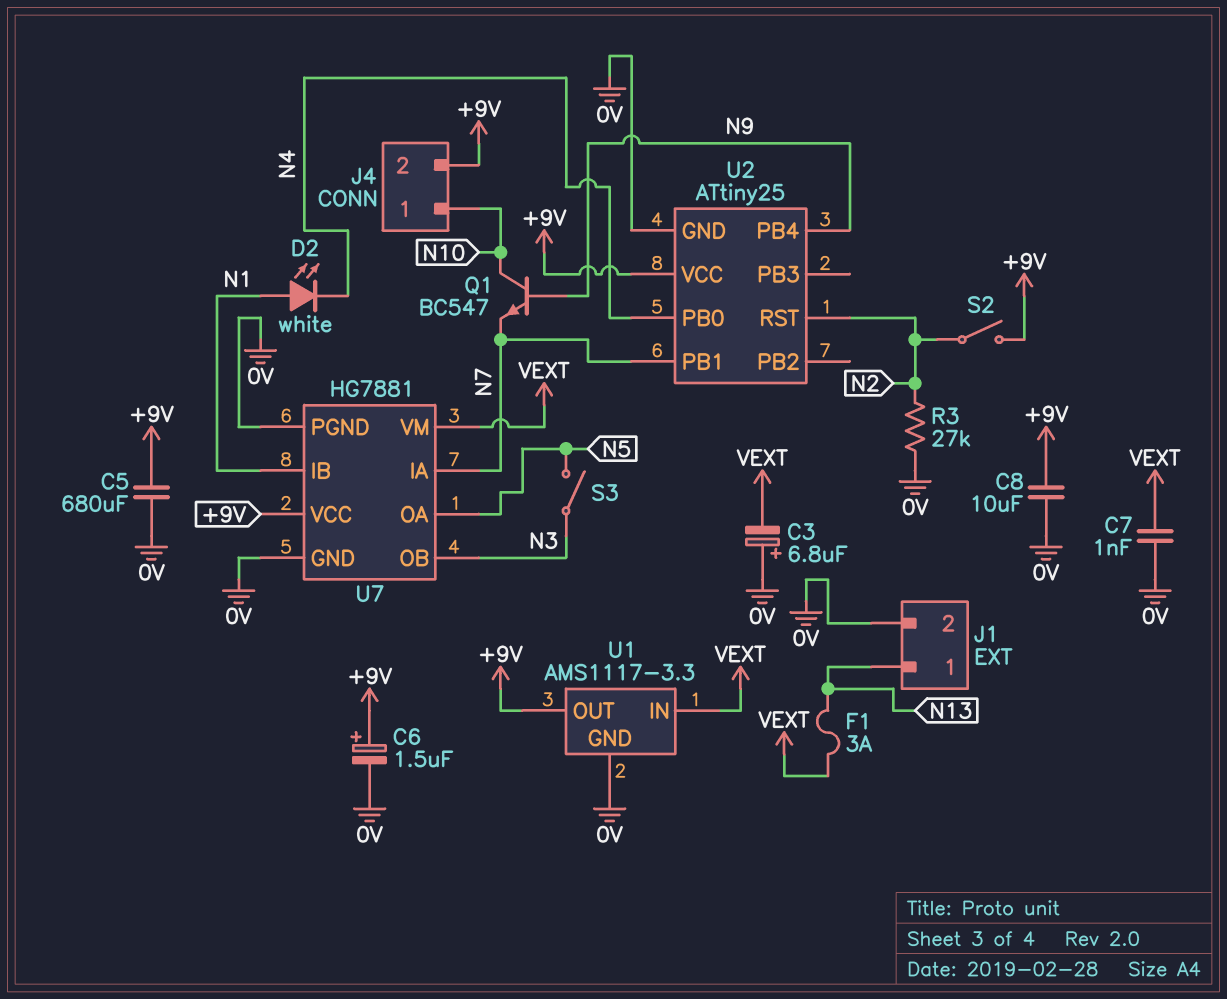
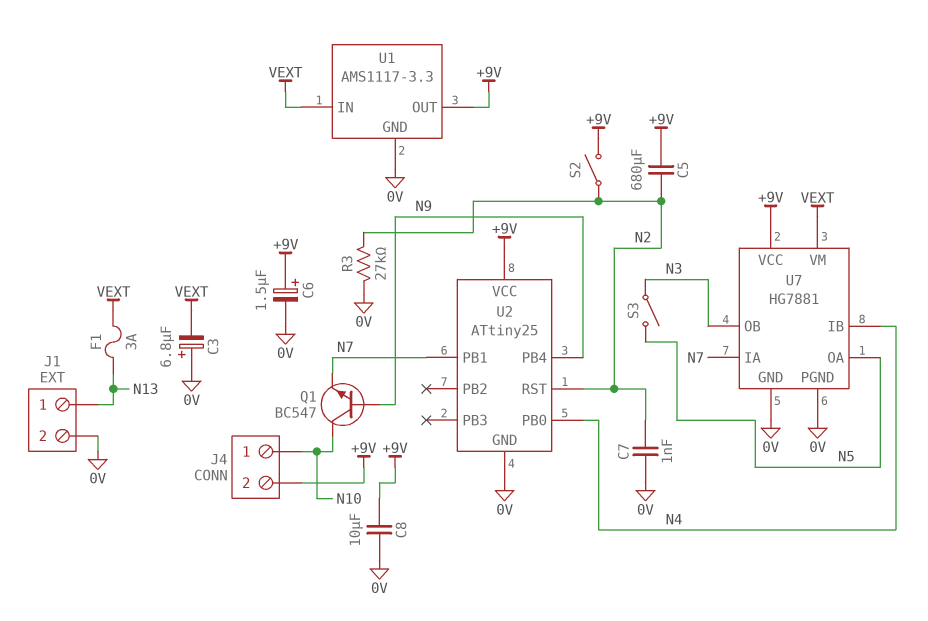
C5: 680uF (+9V, 0V) -> 680uF (+9V, N2)
C7: 1nF (0V, VEXT) -> 1nF (0V, N2)
D2: LED white (A N1, K N4) -> none
U7 pin IB: N1 -> N4

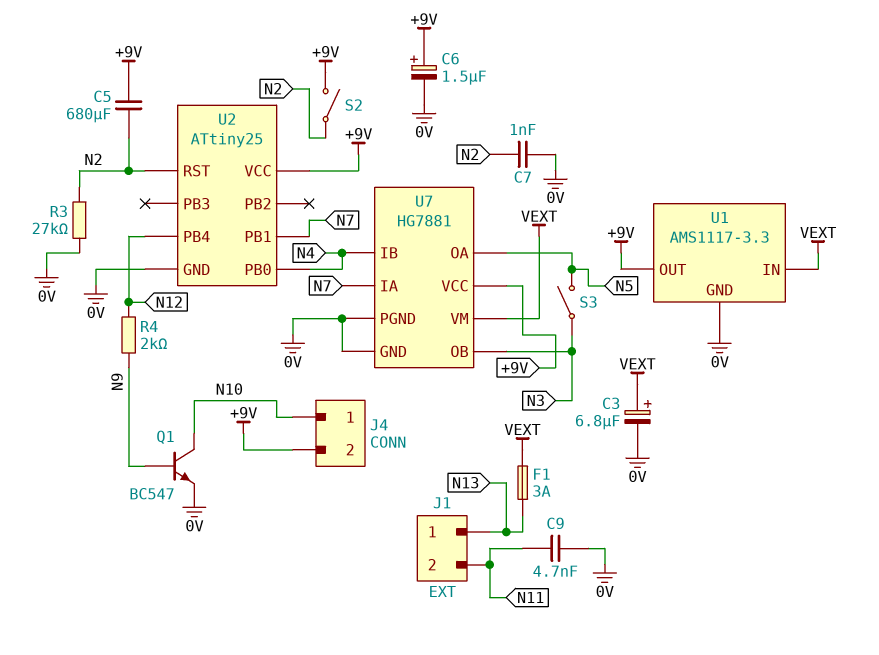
C3: 6.8uF (plus 0V, minus VEXT) -> 6.8uF (plus VEXT, minus 0V)
C8: 10uF (+9V, 0V) -> none
C9: none -> 4.7nF (0V, N11)
J1 pin 2: 0V -> N11
Q1: NPN BC547 (B N9, C N10, E N7) -> NPN BC547 (B N9, C N10, E 0V)
R4: none -> 2k (N9, N12)
U2 pin PB4: N9 -> N12

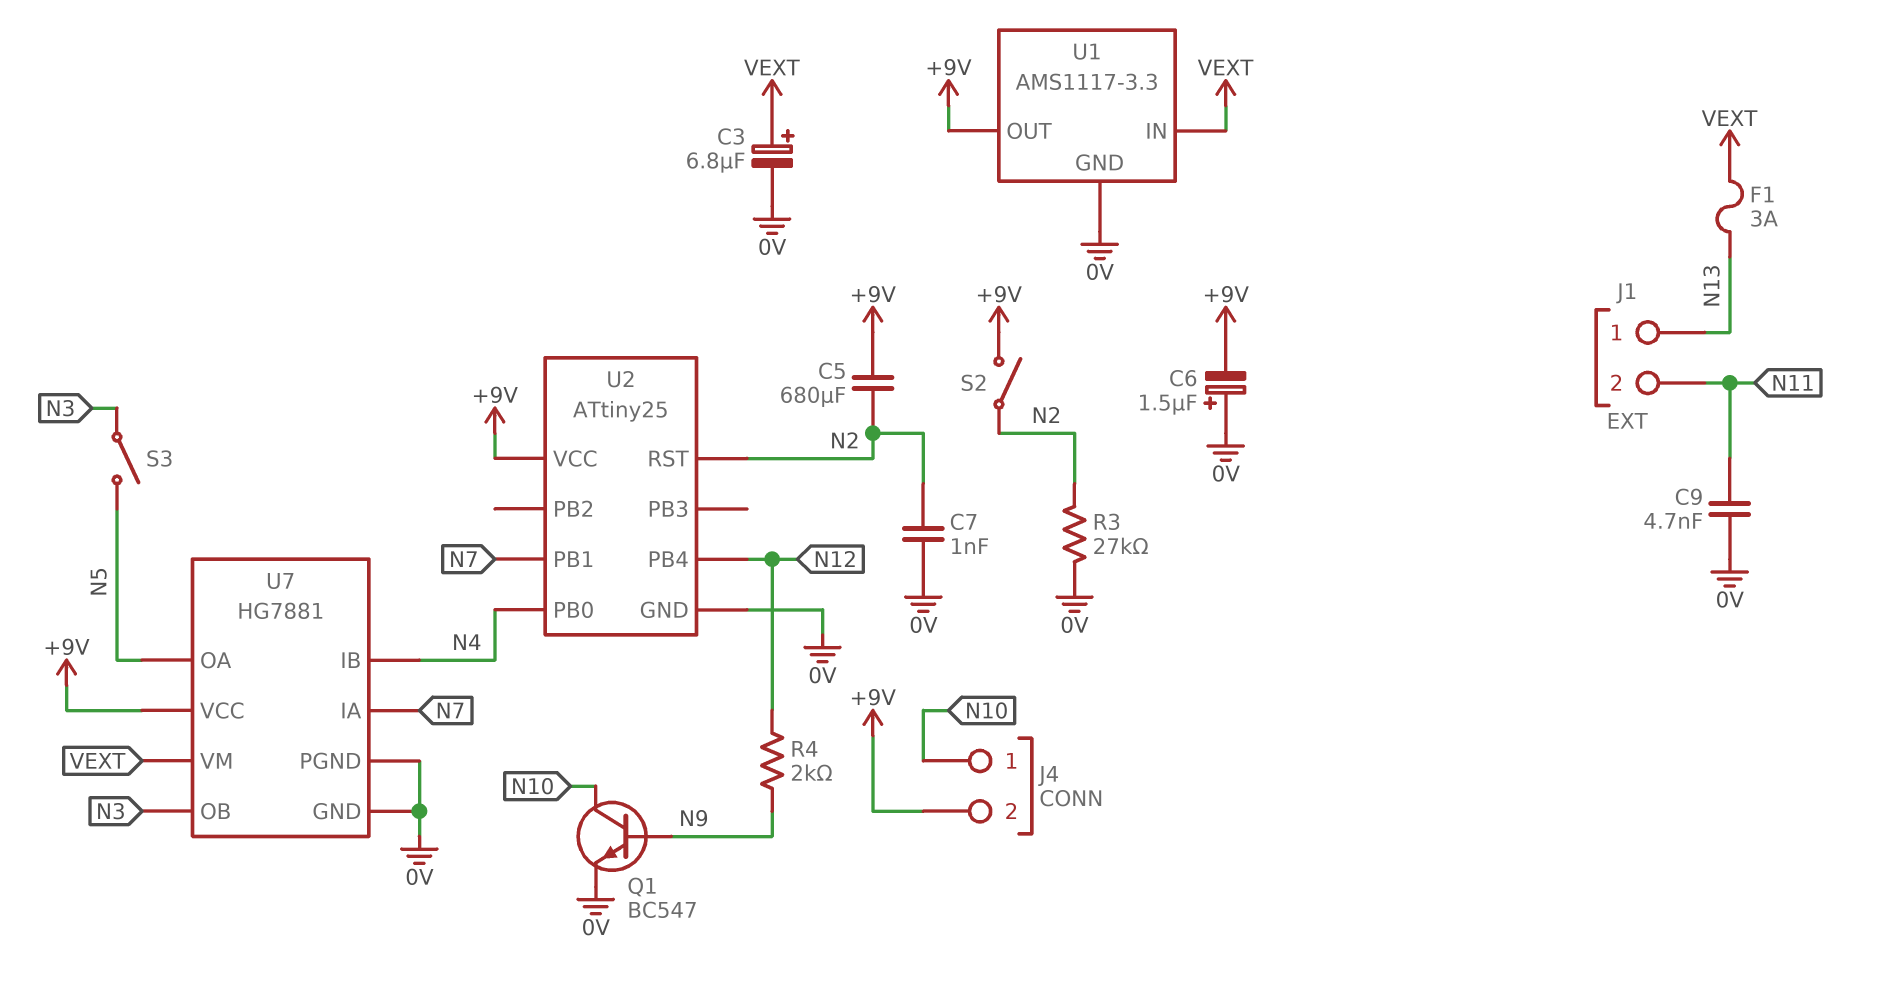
C6: 1.5uF (plus +9V, minus 0V) -> 1.5uF (plus 0V, minus +9V)

